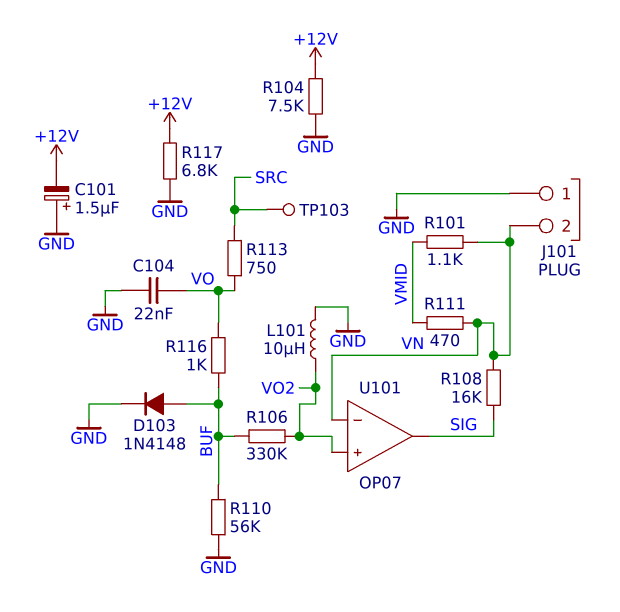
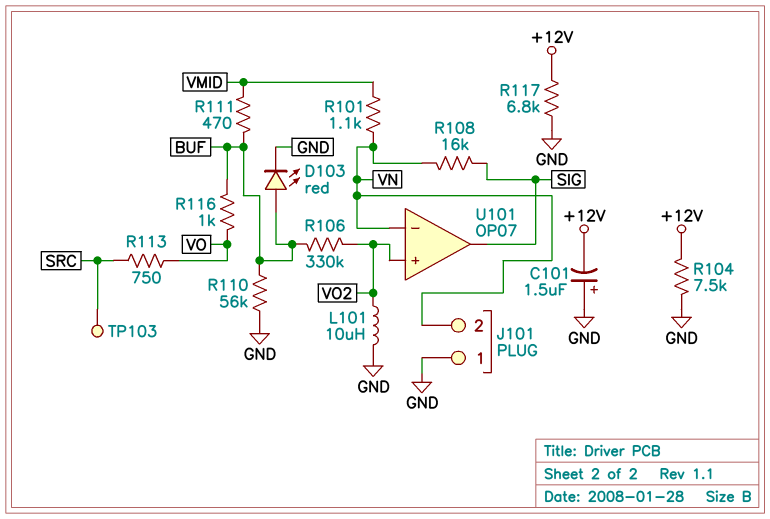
C104: 22nF (GND, VO) -> none
D103: diode 1N4148 (A BUF, K GND) -> LED red (A BUF, K GND)
R111: 470 (VMID, VN) -> 470 (BUF, VMID)

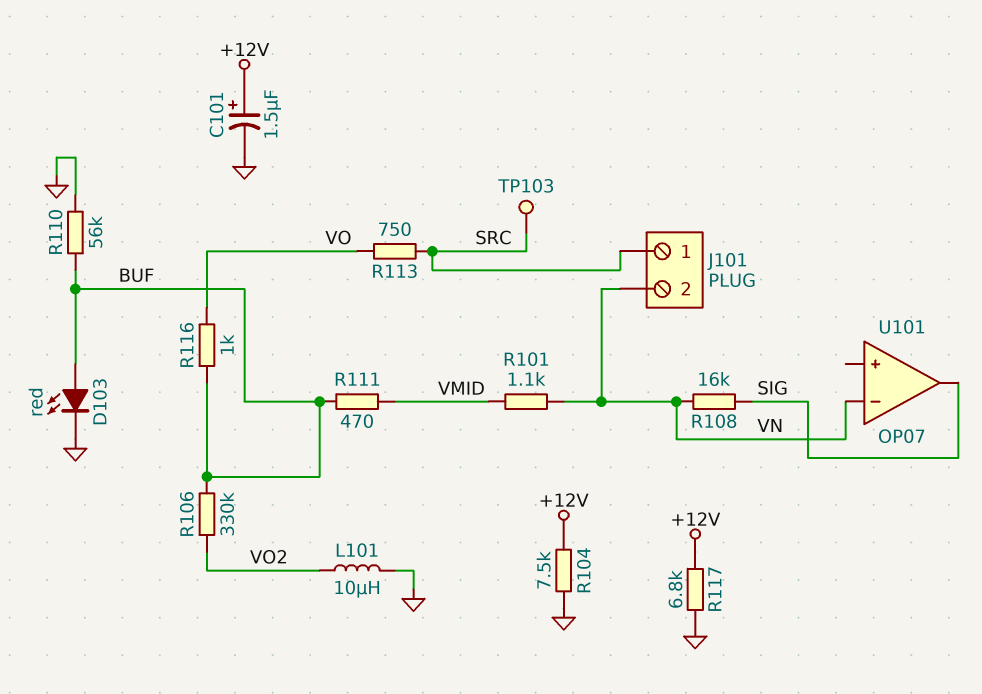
C101: 1.5uF (plus GND, minus +12V) -> 1.5uF (plus +12V, minus GND)
J101 pin 1: GND -> SRC
U101 pin in+: VO2 -> none

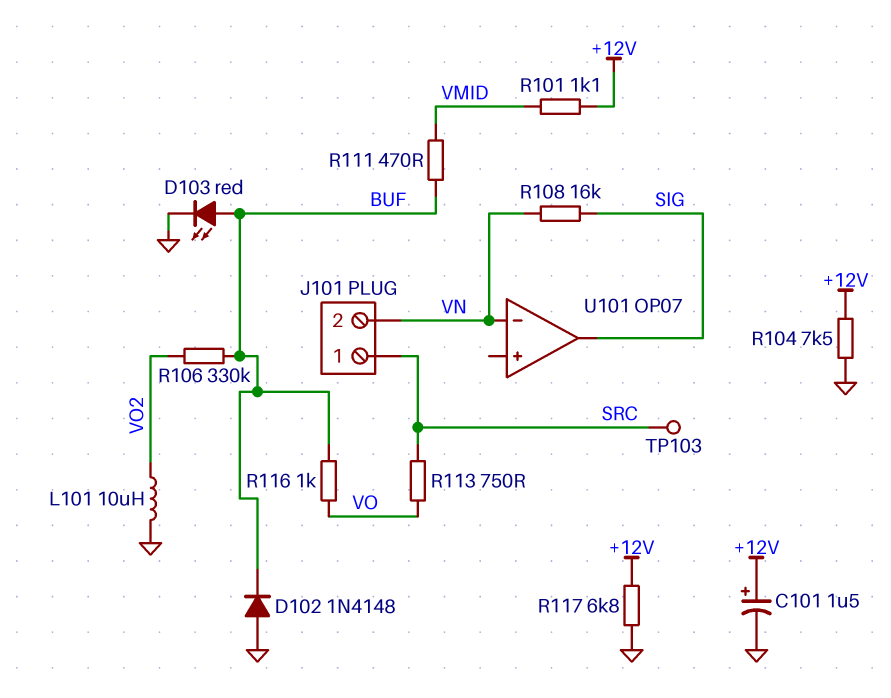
D102: none -> diode 1N4148 (A GND, K BUF)
R101: 1.1k (VMID, VN) -> 1.1k (+12V, VMID)
R110: 56k (BUF, GND) -> none

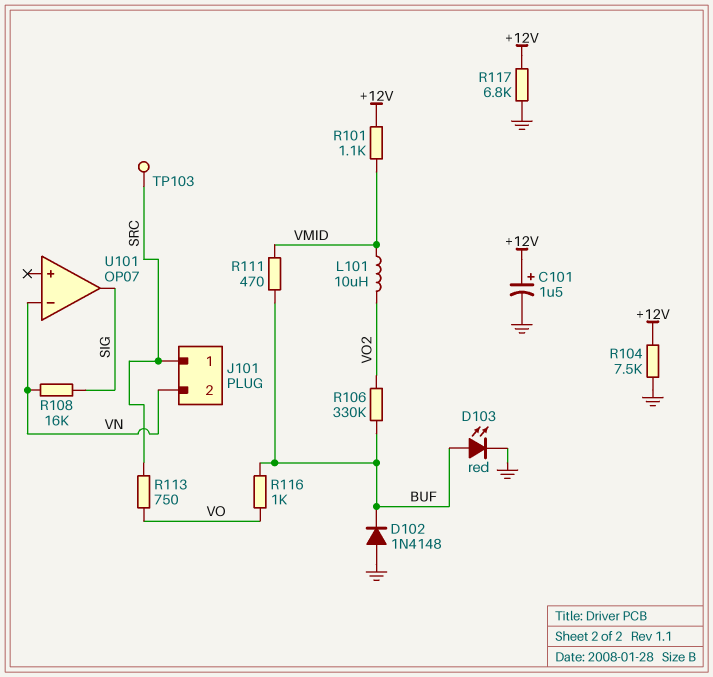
L101: 10uH (GND, VO2) -> 10uH (VMID, VO2)

